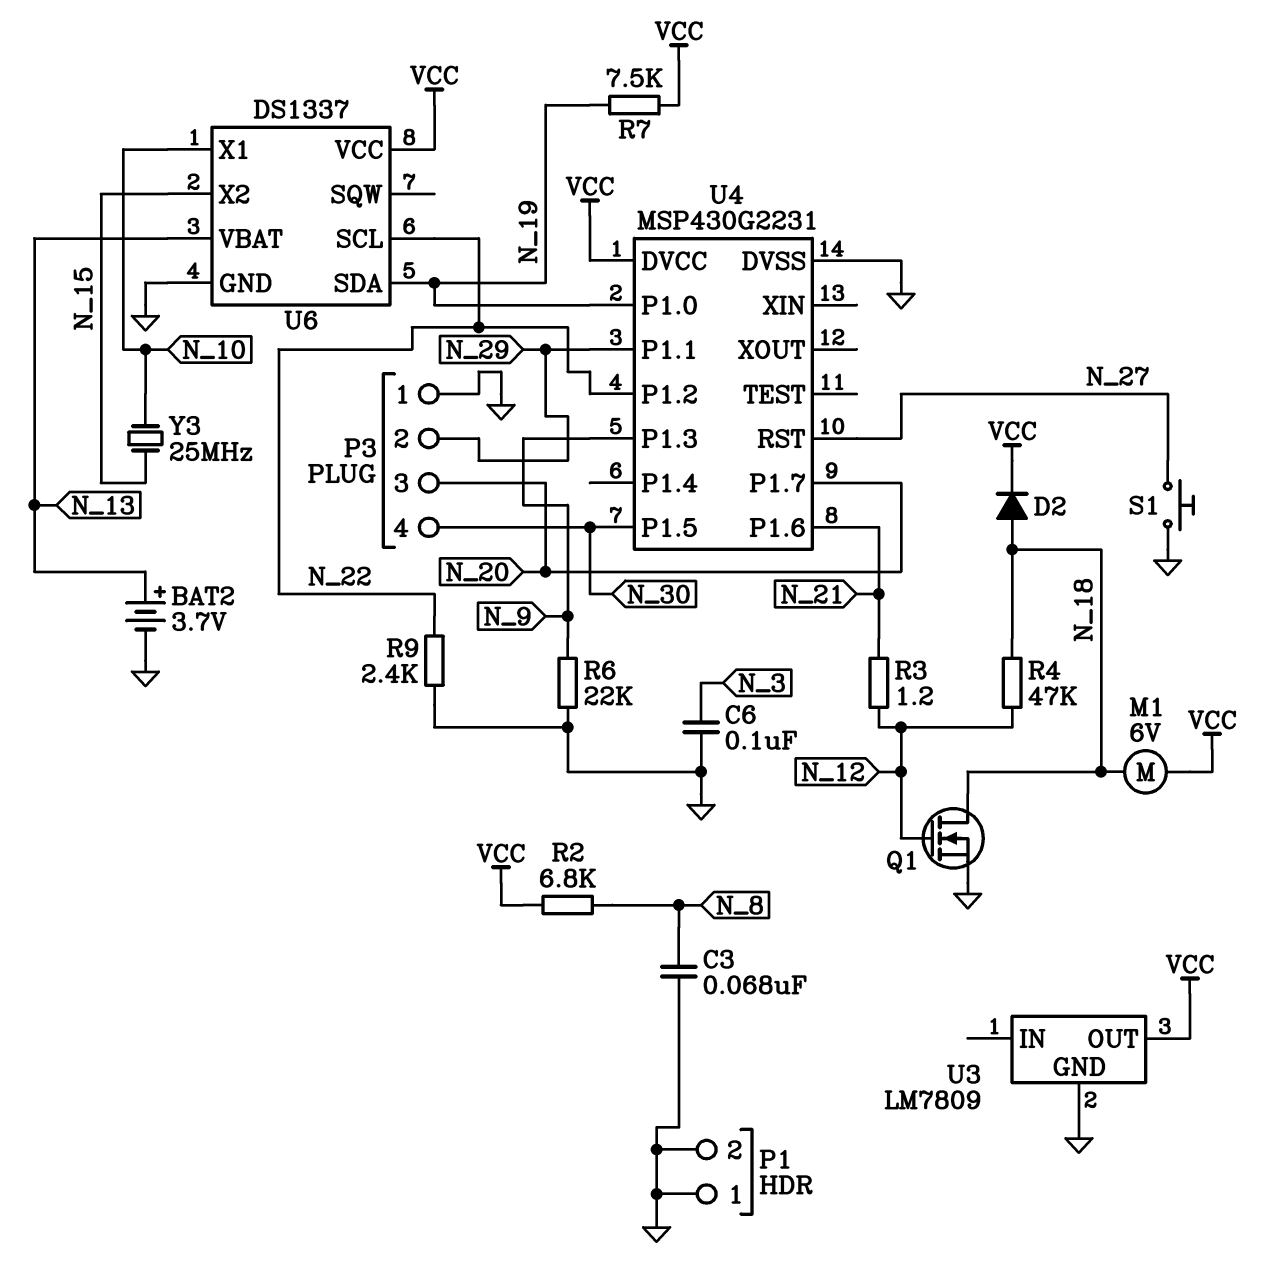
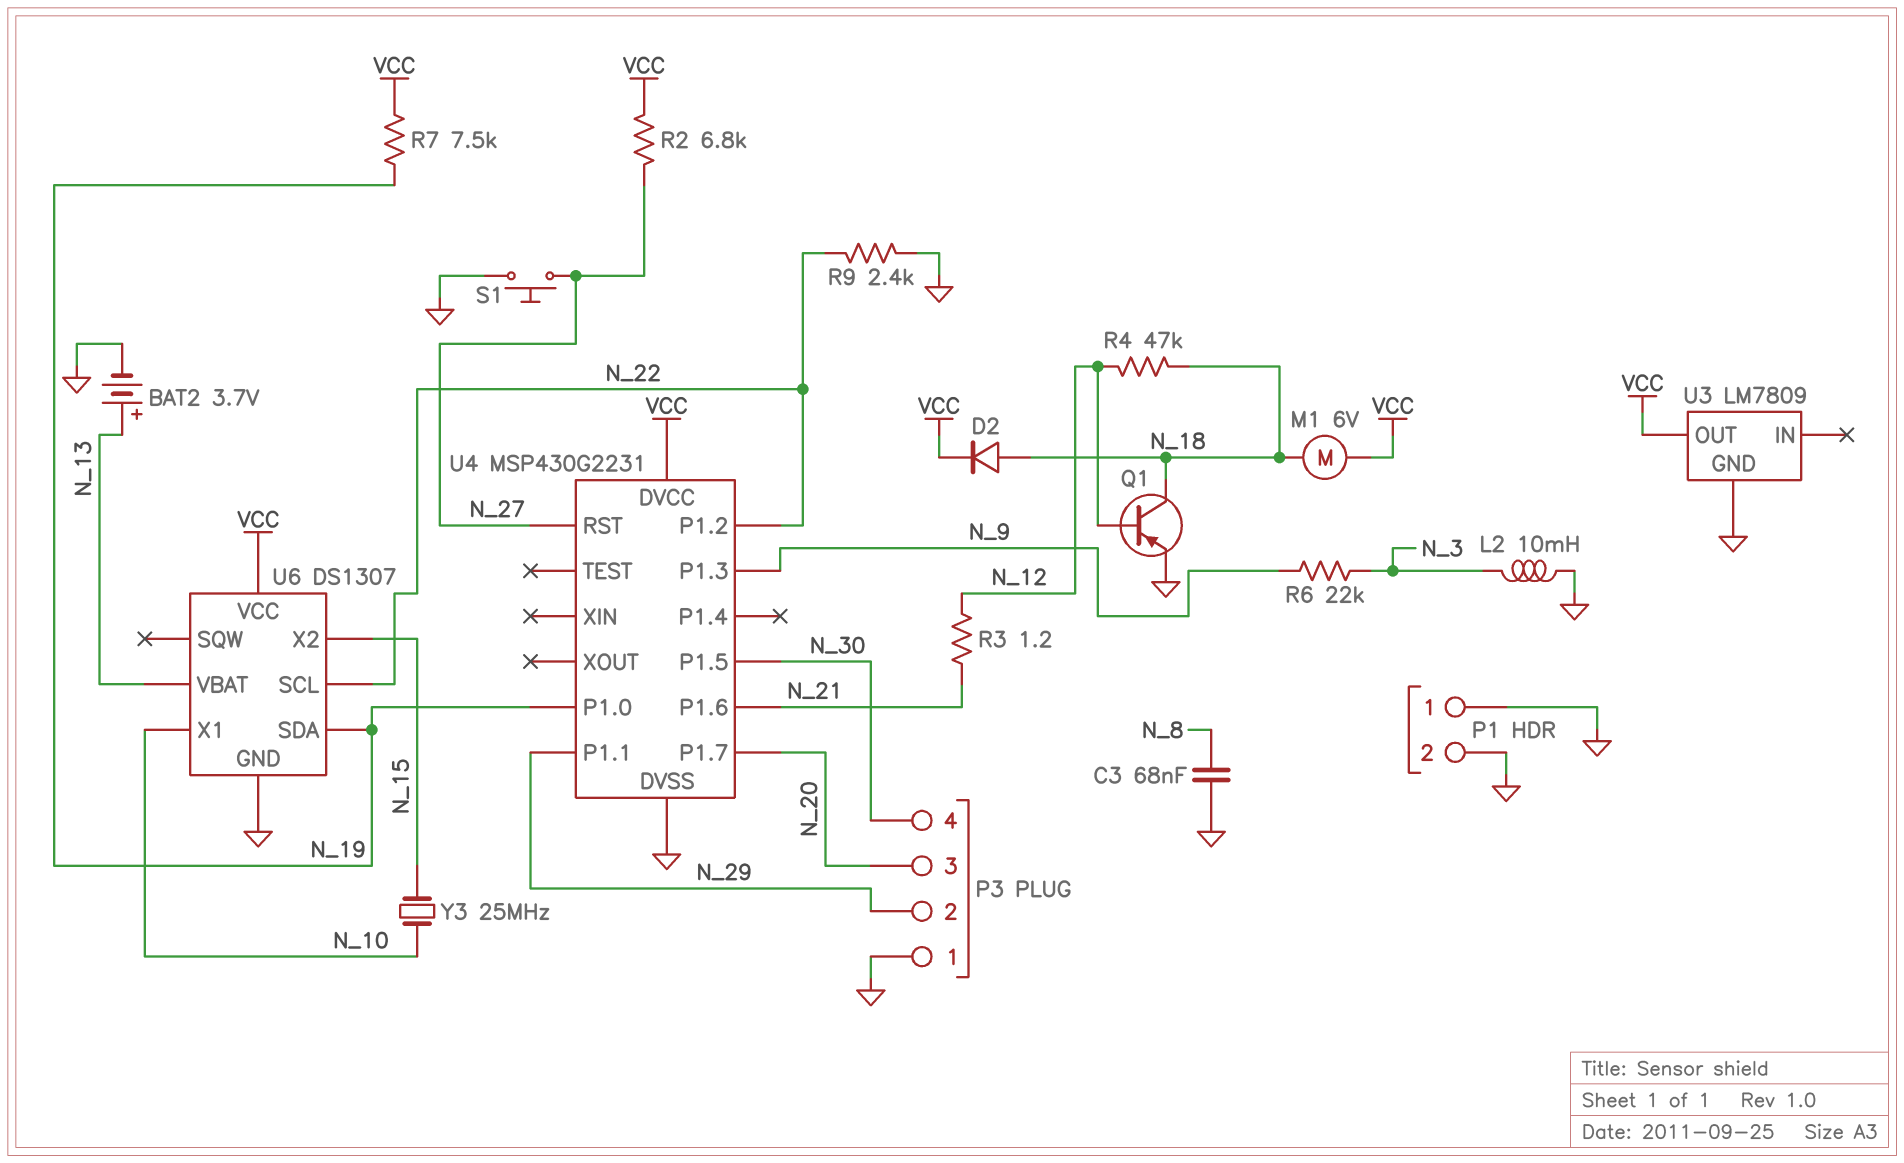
C6: 100nF (GND, N_3) -> none
L2: none -> 10mH (GND, N_3)
Q1: NMOS (G N_12, D N_18, S GND) -> PNP (B N_12, C N_18, E GND)
R2: 6.8k (N_8, VCC) -> 6.8k (N_27, VCC)
R6: 22k (GND, N_9) -> 22k (N_3, N_9)
U6: DS1337 -> DS1307

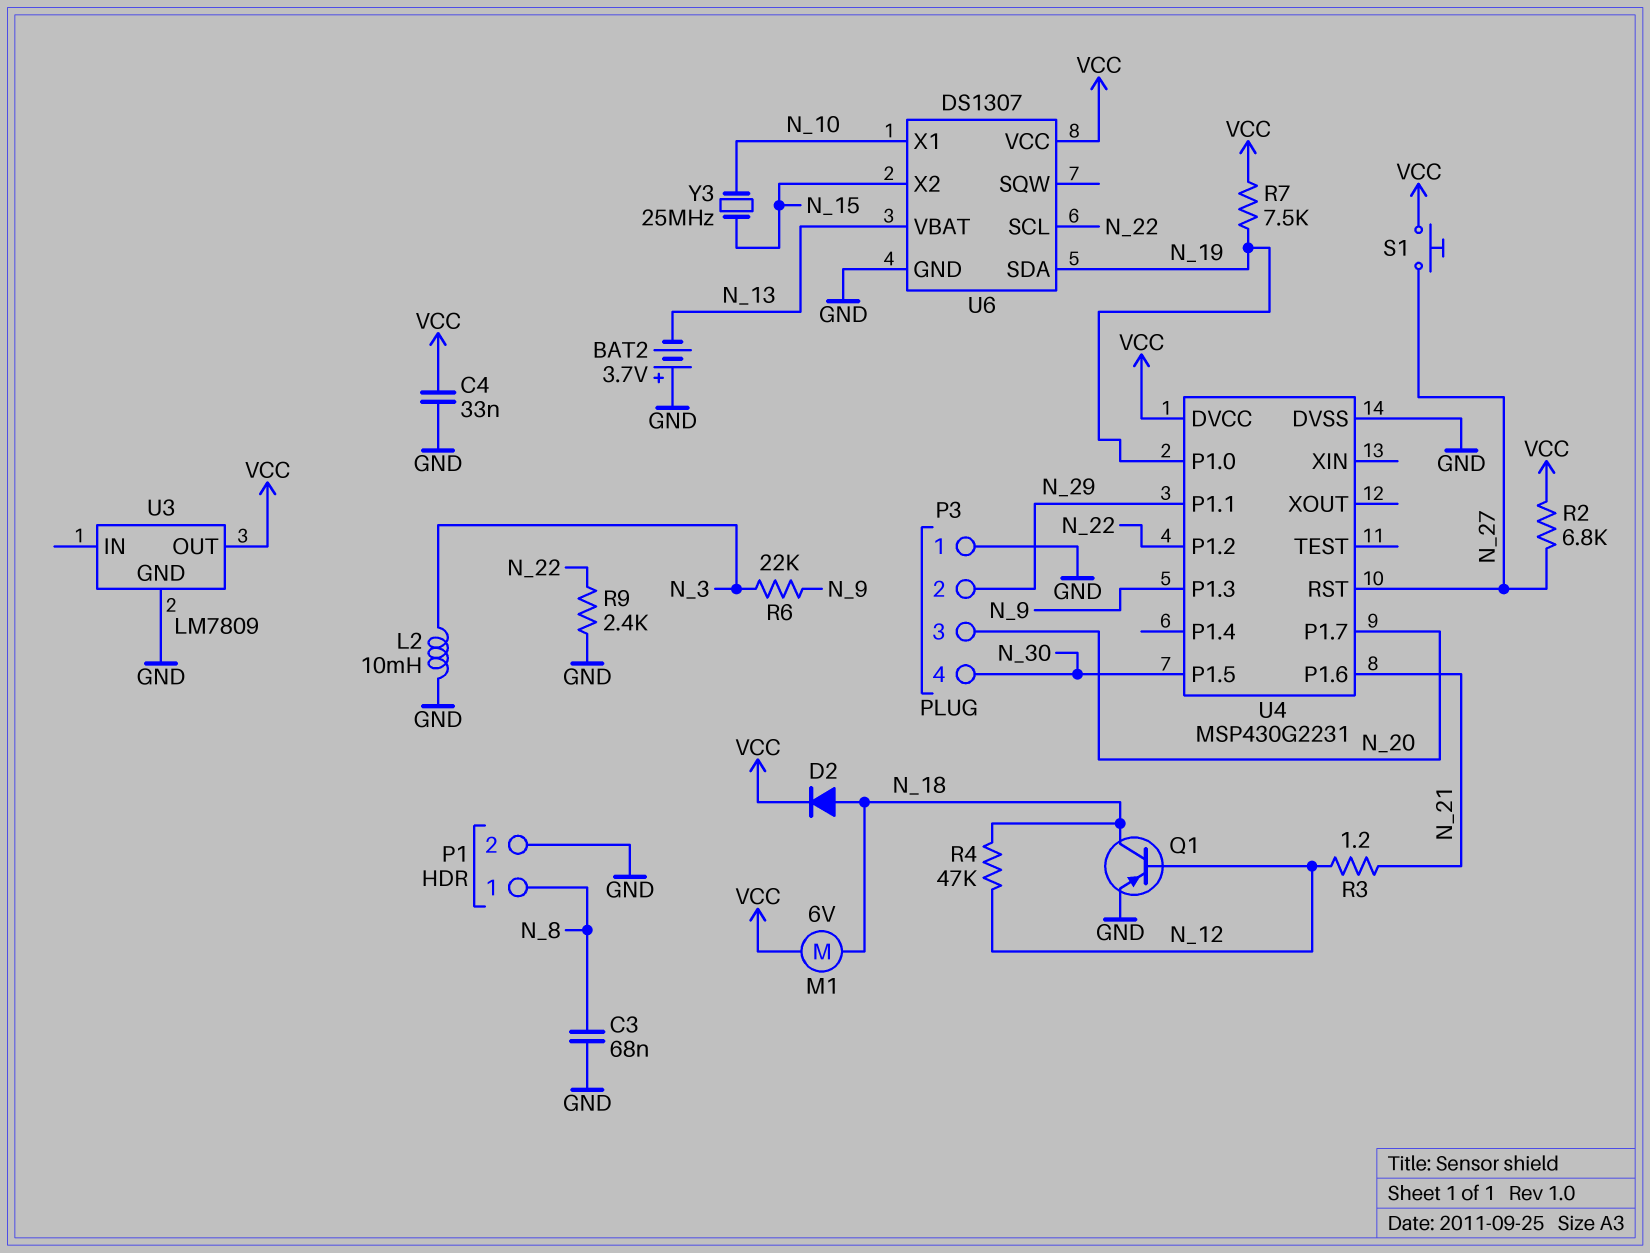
BAT2: 3.7V (plus N_13, minus GND) -> 3.7V (plus GND, minus N_13)
C4: none -> 33nF (GND, VCC)
P1 pin 1: GND -> N_8
S1: button (GND, N_27) -> button (N_27, VCC)

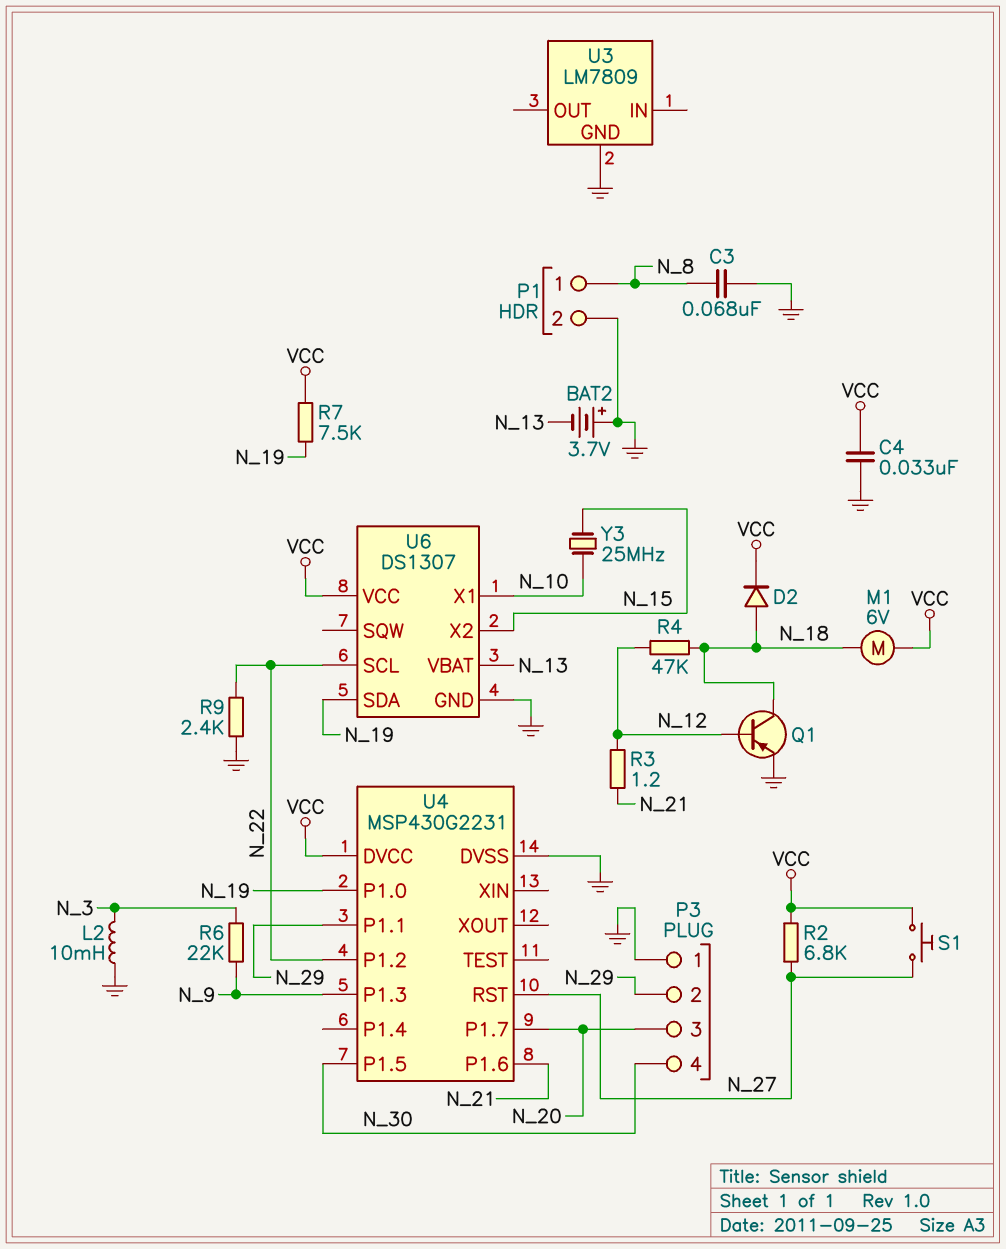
U3 pin OUT: VCC -> none

